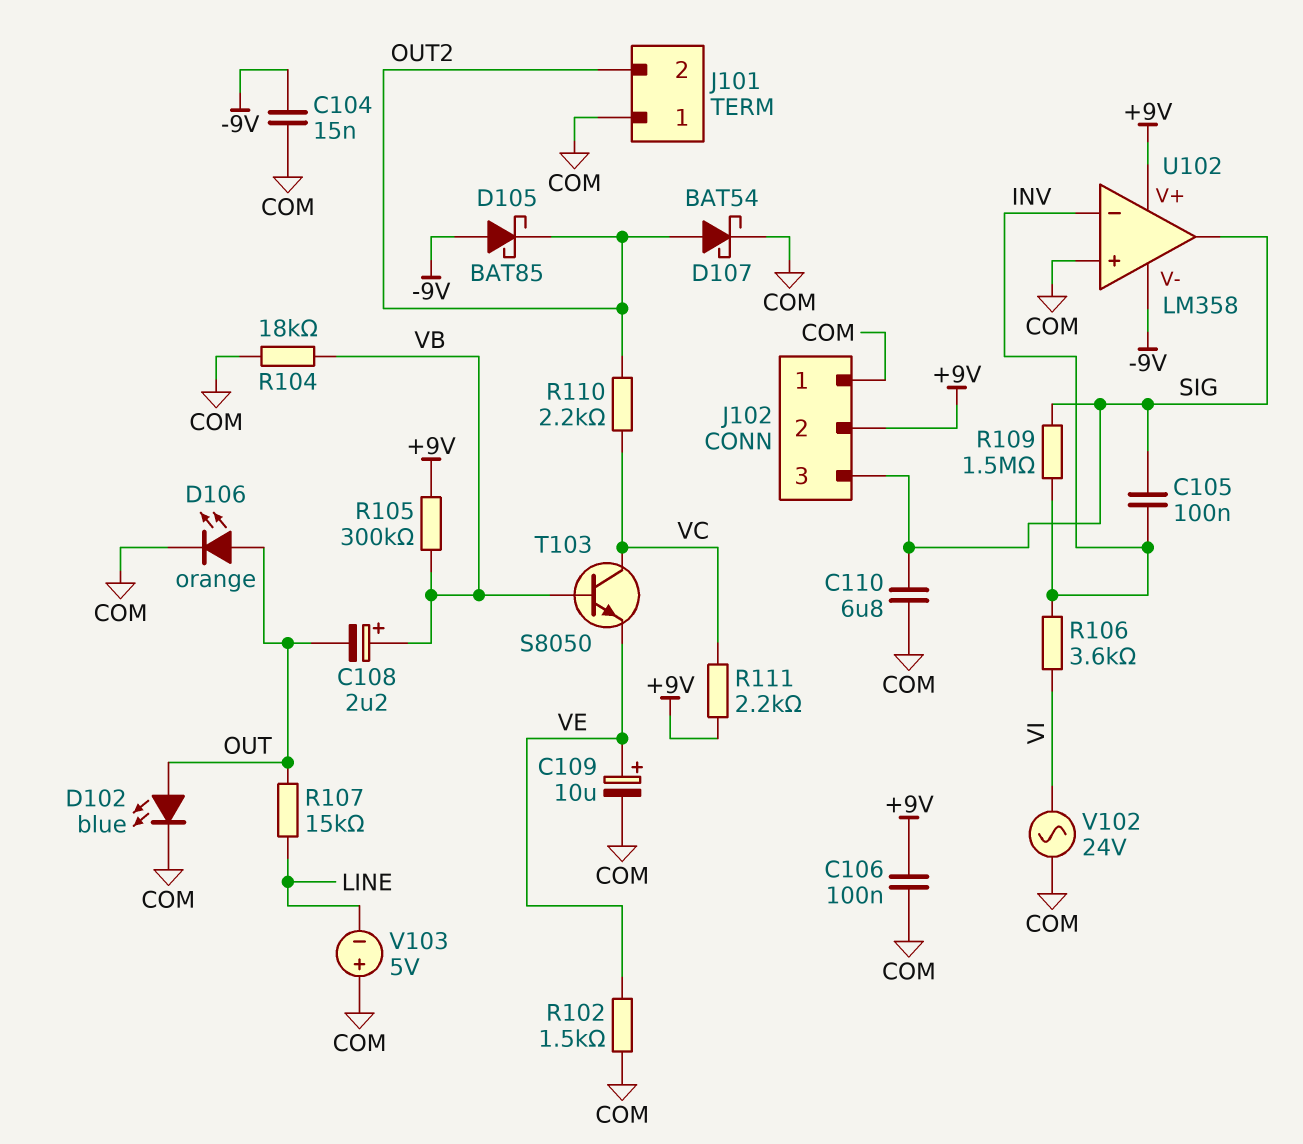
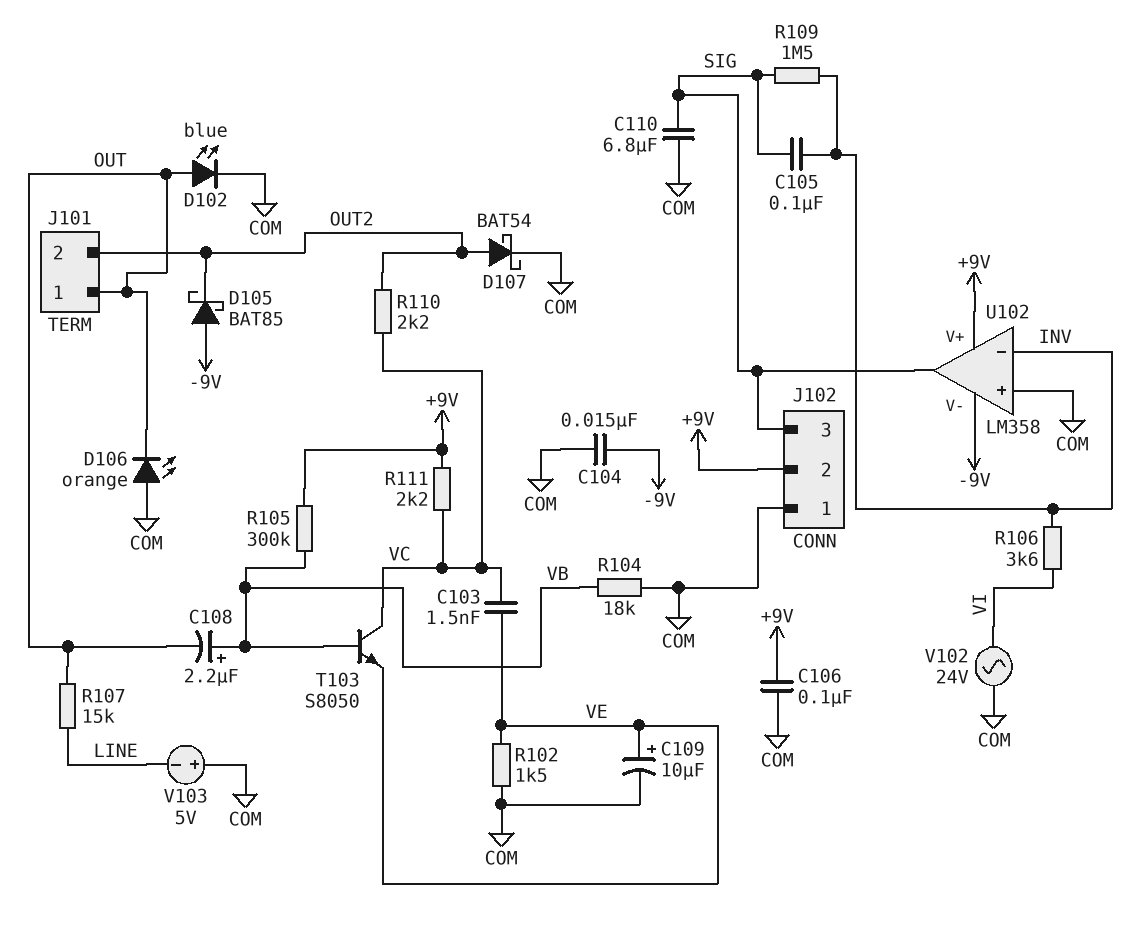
C103: none -> 1.5nF (VC, VE)
D106: LED orange (A OUT, K COM) -> LED orange (A COM, K OUT)
J101 pin 1: COM -> OUT

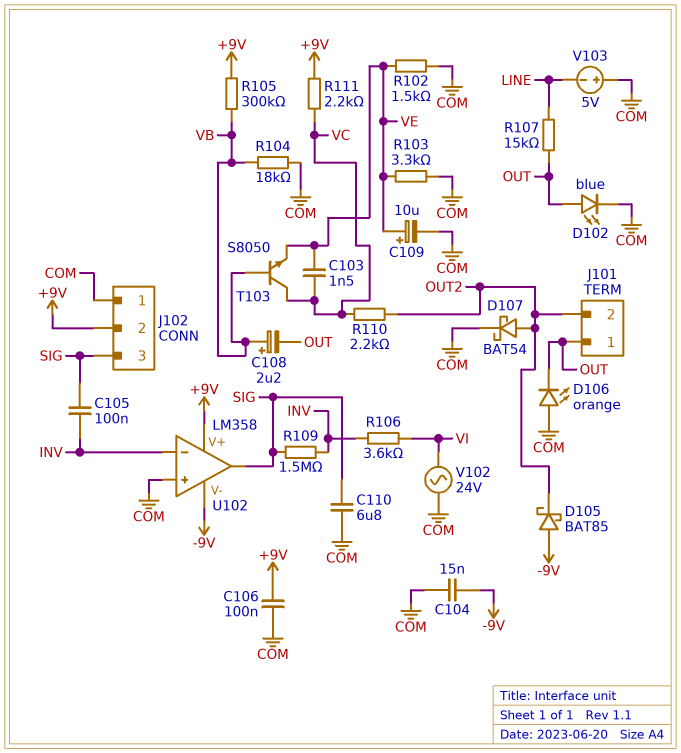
R103: none -> 3.3k (COM, VE)

